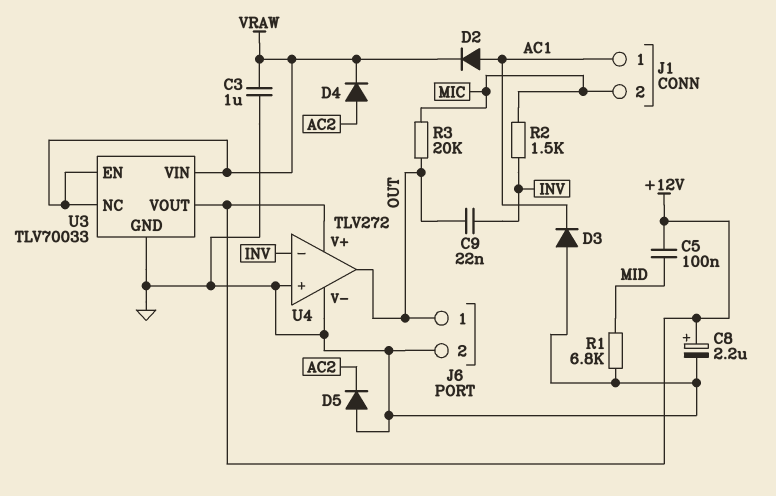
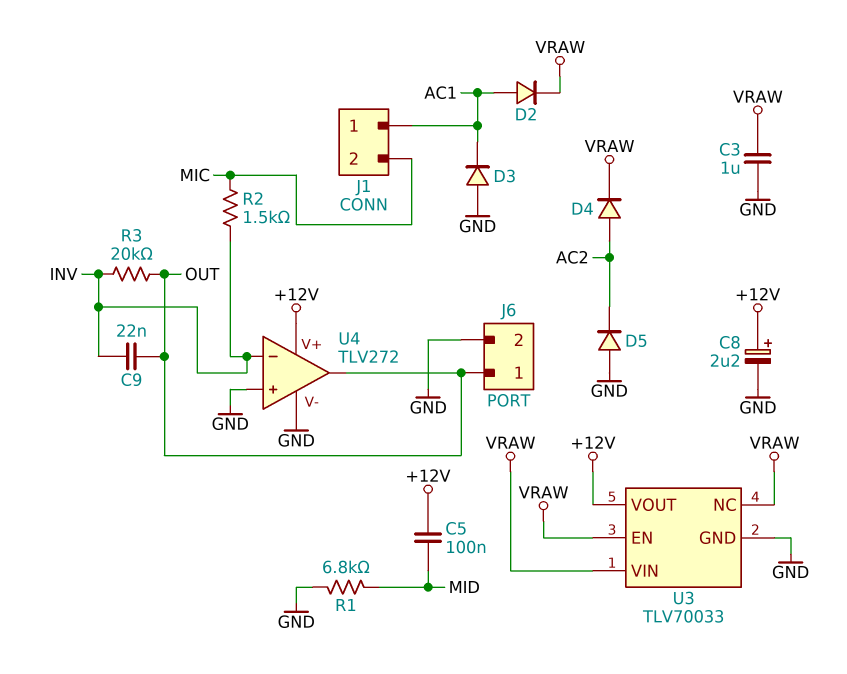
R3: 20k (MIC, OUT) -> 20k (INV, OUT)

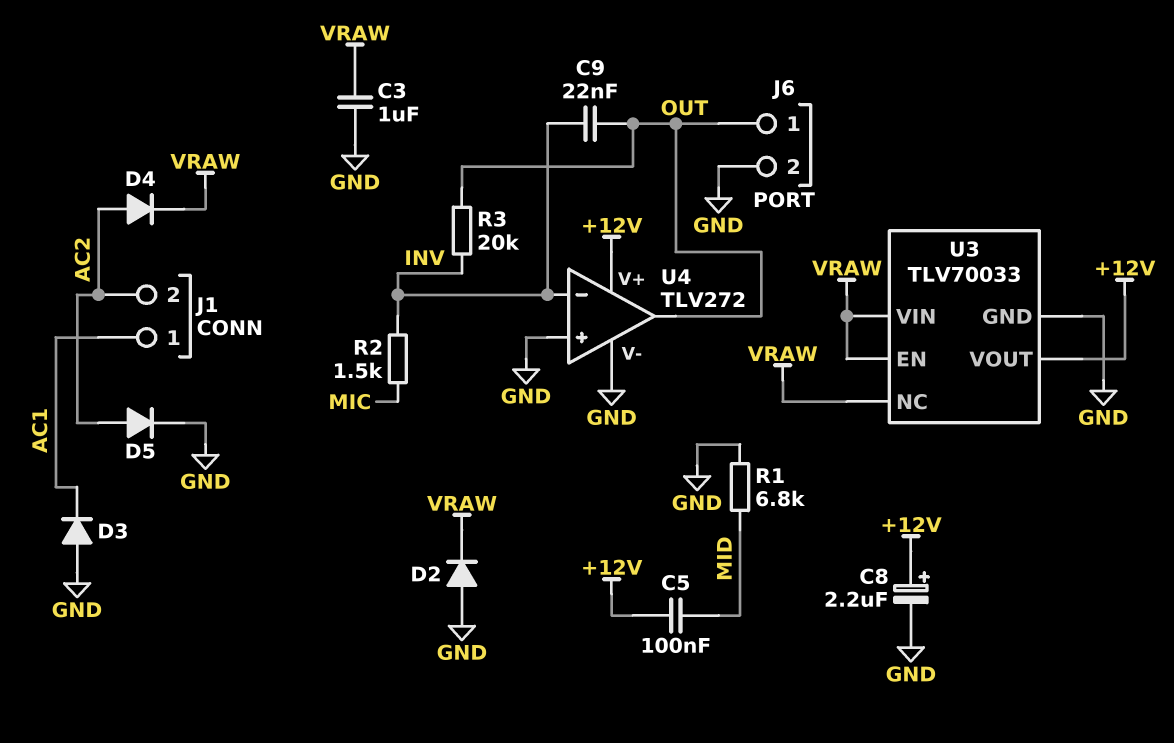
D2: diode (A AC1, K VRAW) -> diode (A GND, K VRAW)
D5: diode (A GND, K AC2) -> diode (A AC2, K GND)
J1 pin 2: MIC -> AC2

